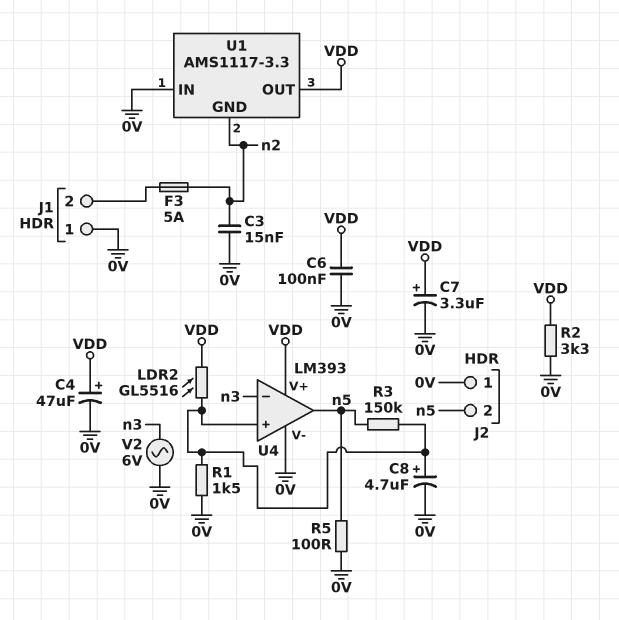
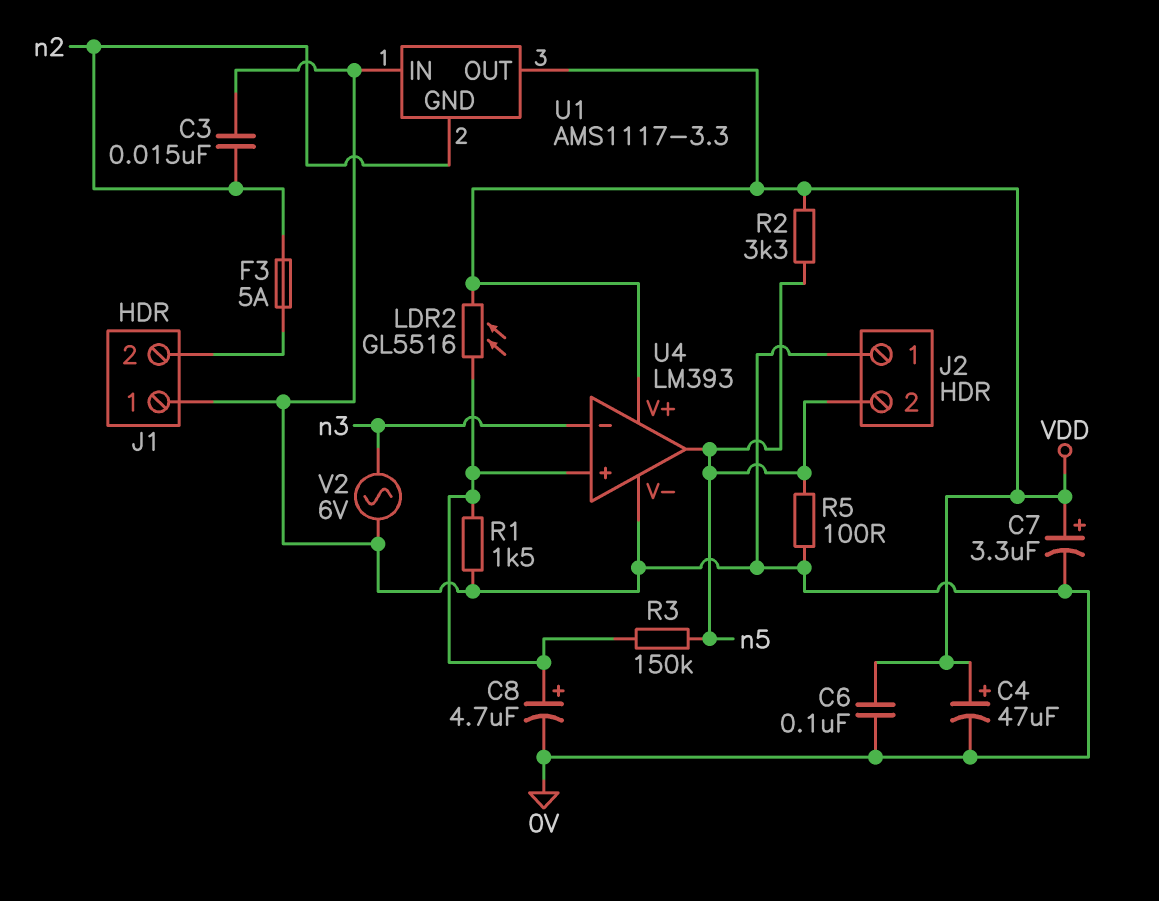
R2: 3.3k (0V, VDD) -> 3.3k (VDD, n5)

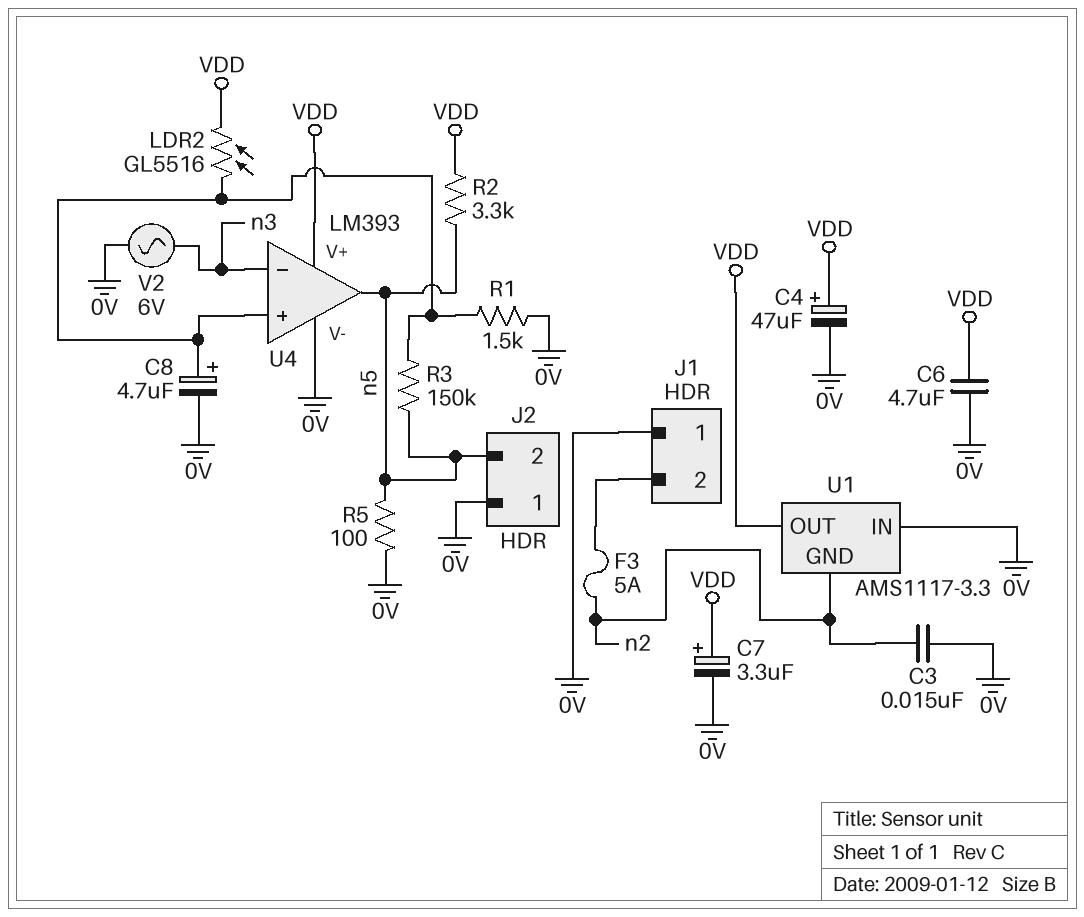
C6: 100nF (0V, VDD) -> 4.7uF (0V, VDD)

